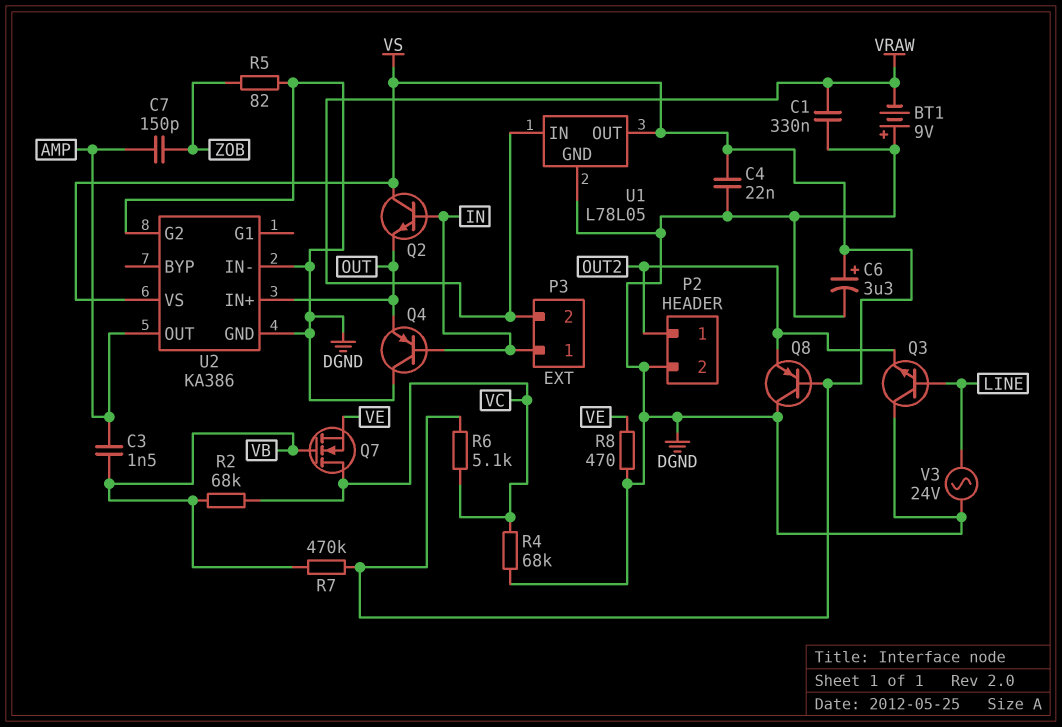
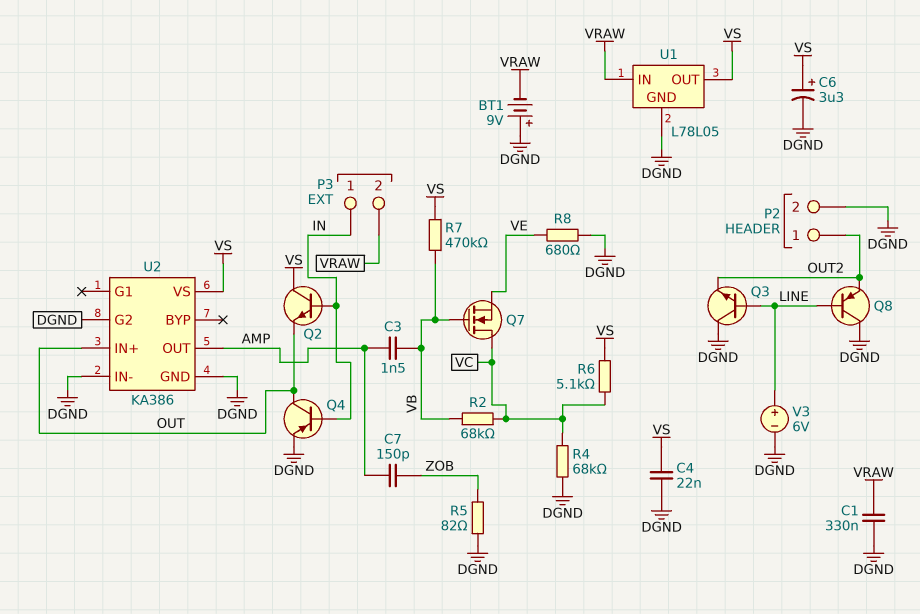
Q4: PNP (B IN, C DGND, E OUT) -> PNP (B IN, C OUT, E DGND)
Q8: PNP (B VS, C DGND, E OUT2) -> PNP (B LINE, C DGND, E OUT2)
R8: 470 (DGND, VE) -> 680 (DGND, VE)
V3: AC 24V (DGND, LINE) -> 6V (plus LINE, minus DGND)

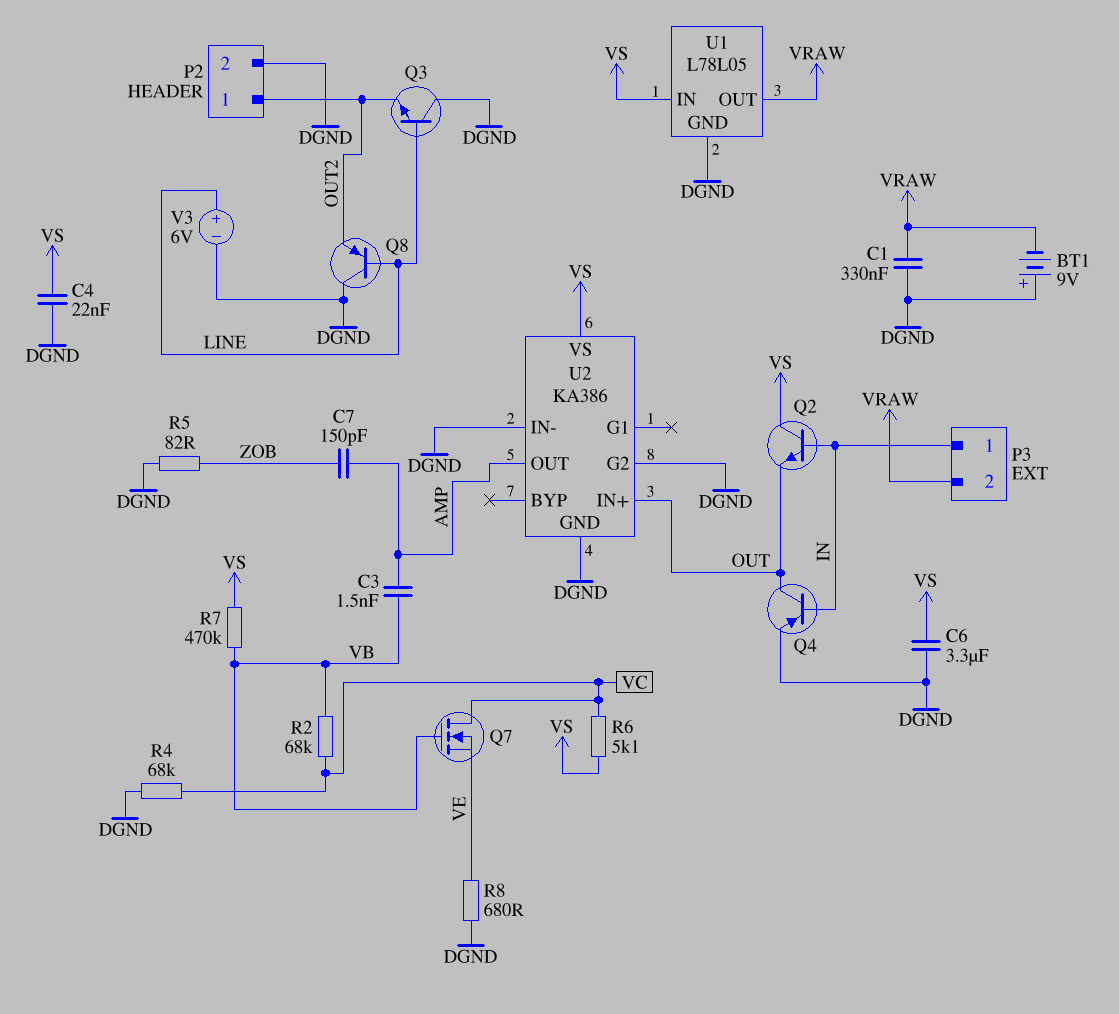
C6: 3.3uF (plus VS, minus DGND) -> 3.3uF (DGND, VS)
U1 pin IN: VRAW -> VS
U1 pin OUT: VS -> VRAW

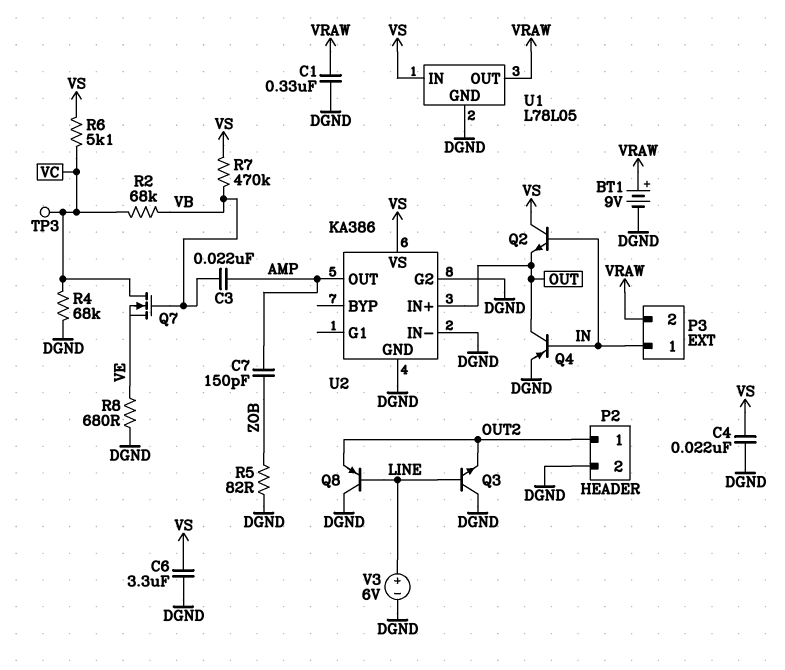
BT1: 9V (plus DGND, minus VRAW) -> 9V (plus VRAW, minus DGND)
C3: 1.5nF (AMP, VB) -> 22nF (AMP, VB)
TP3: none -> test point (VC)

